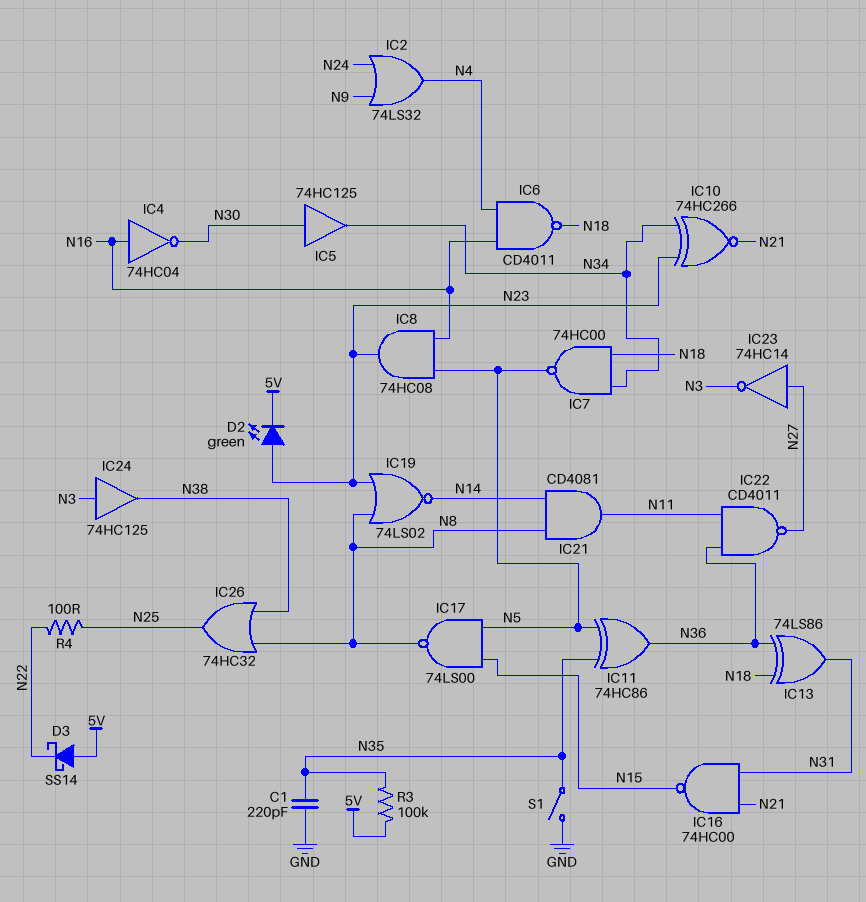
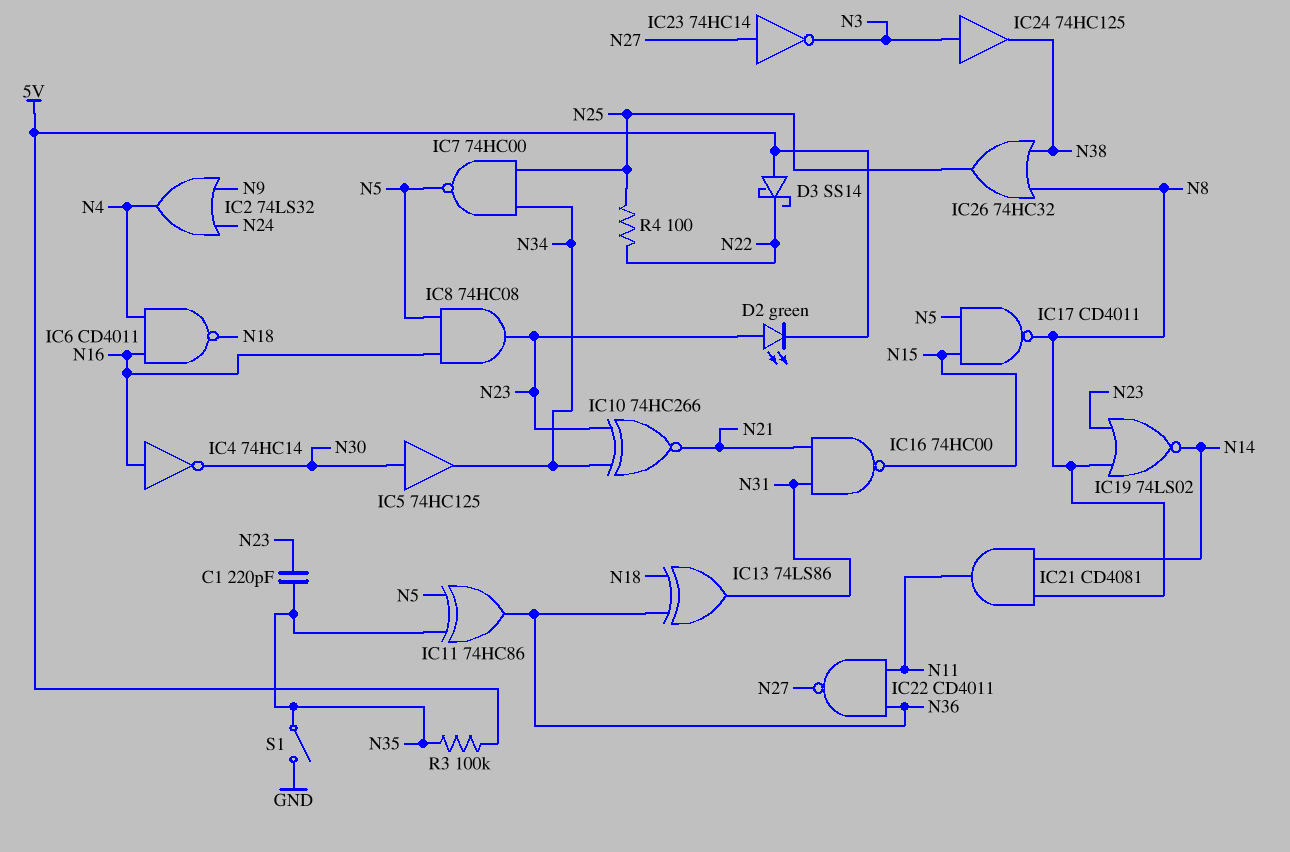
C1: 220pF (GND, N35) -> 220pF (N23, N35)
IC4: NOT 74HC04 (in N16, out N30) -> NOT 74HC14 (in N16, out N30)
IC7: NAND 74HC00 (in N18, in N34, out N5) -> NAND 74HC00 (in N25, in N34, out N5)
IC17: NAND 74LS00 (in N5, in N15, out N8) -> NAND CD4011 (in N5, in N15, out N8)

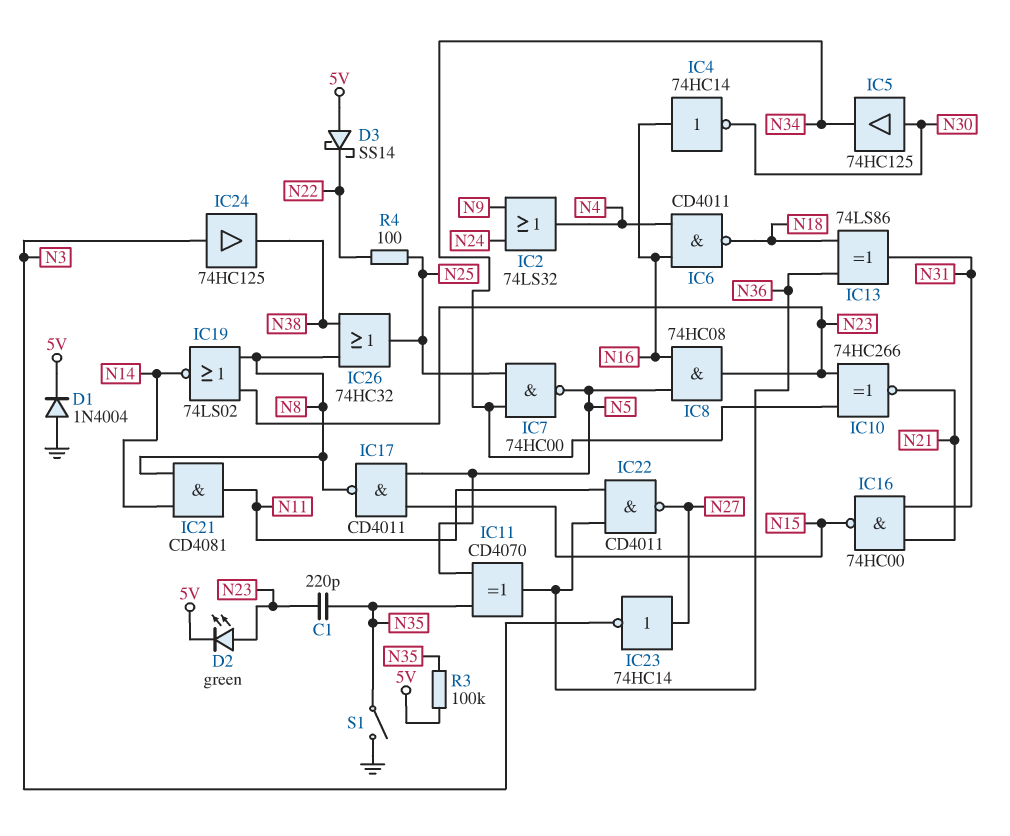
D1: none -> diode 1N4004 (A GND, K 5V)
IC11: XOR 74HC86 (in N5, in N35, out N36) -> XOR CD4070 (in N5, in N35, out N36)

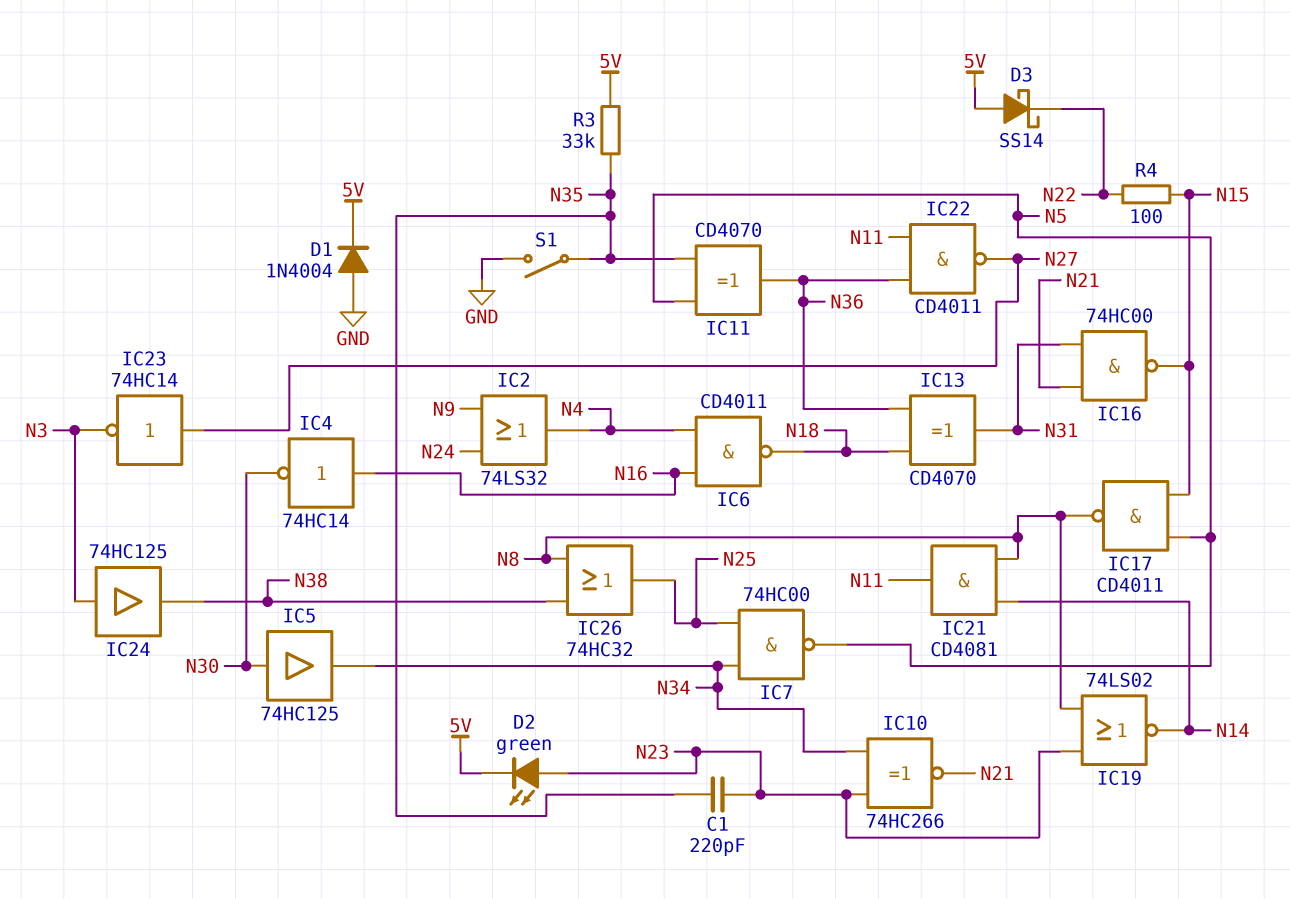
IC8: AND 74HC08 (in N5, in N16, out N23) -> none
IC13: XOR 74LS86 (in N18, in N36, out N31) -> XOR CD4070 (in N18, in N36, out N31)
R3: 100k (5V, N35) -> 33k (5V, N35)
R4: 100 (N22, N25) -> 100 (N15, N22)

